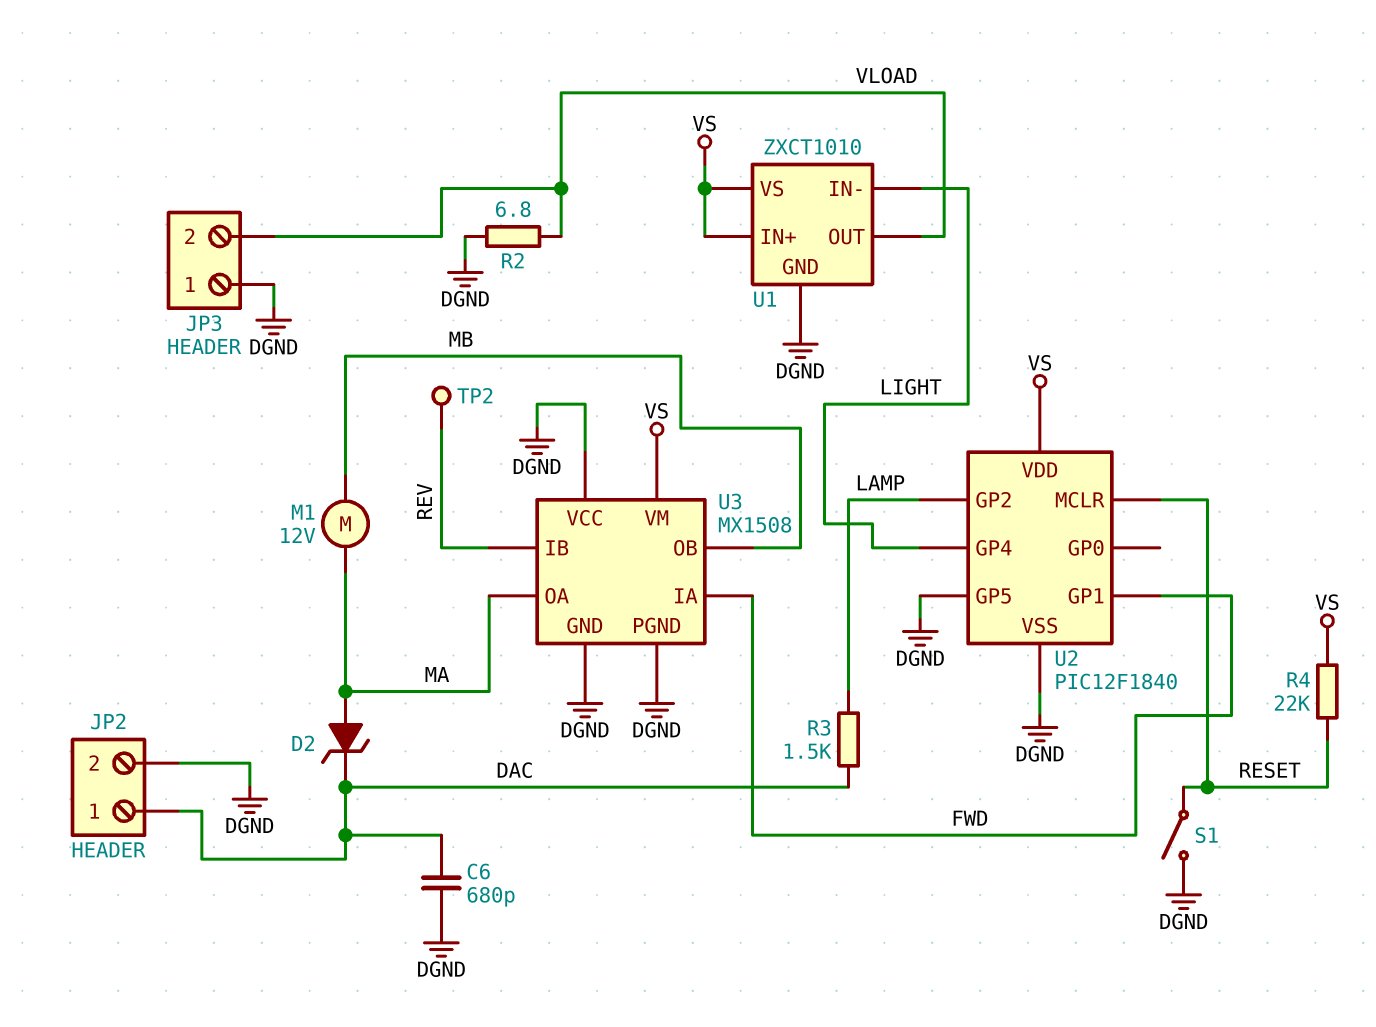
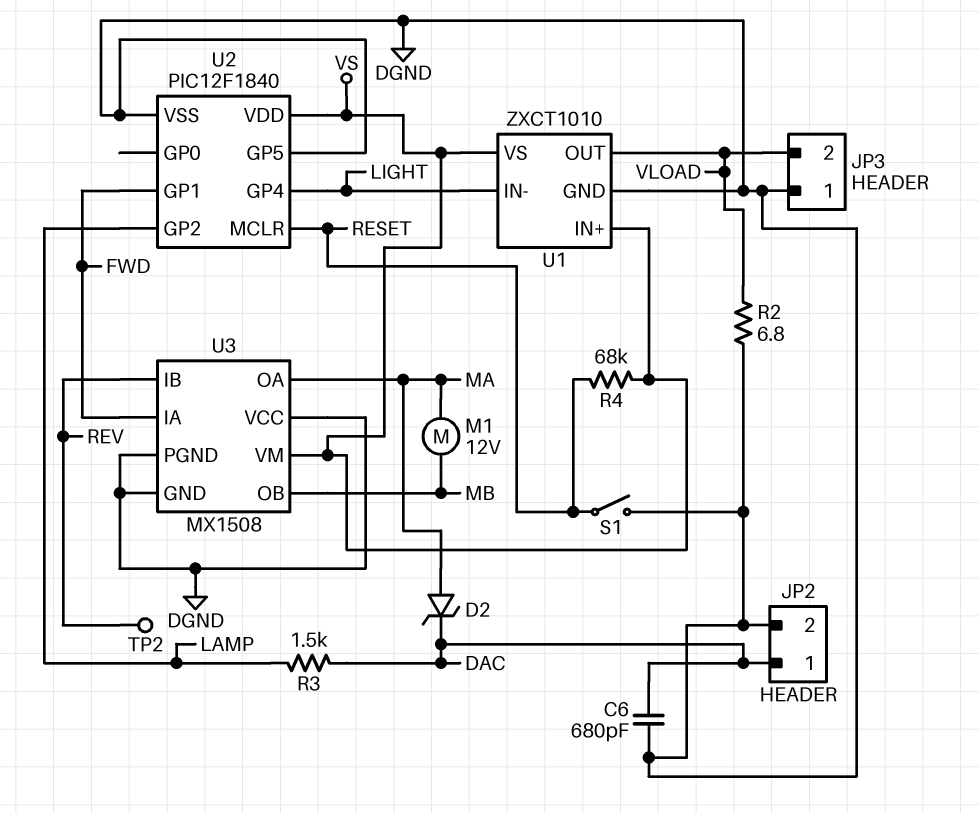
R4: 22k (RESET, VS) -> 68k (RESET, VS)

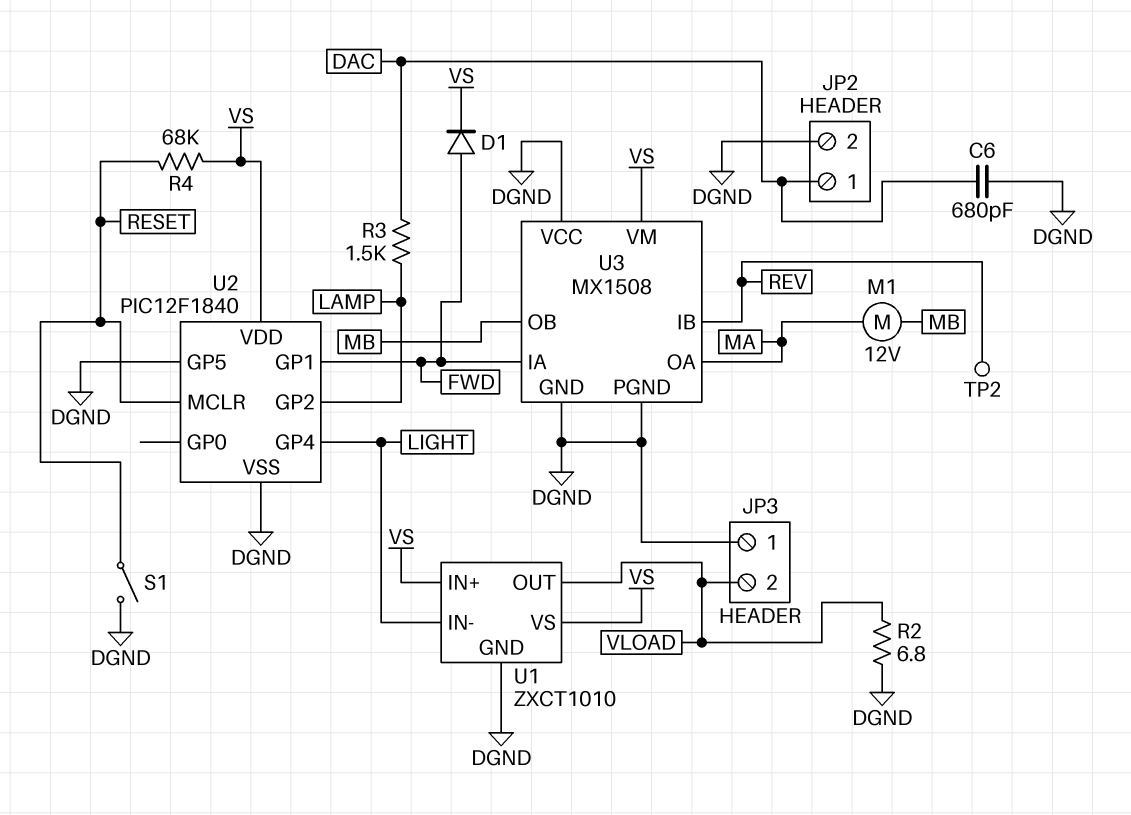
D1: none -> diode (A FWD, K VS)
D2: zener (A MA, K DAC) -> none

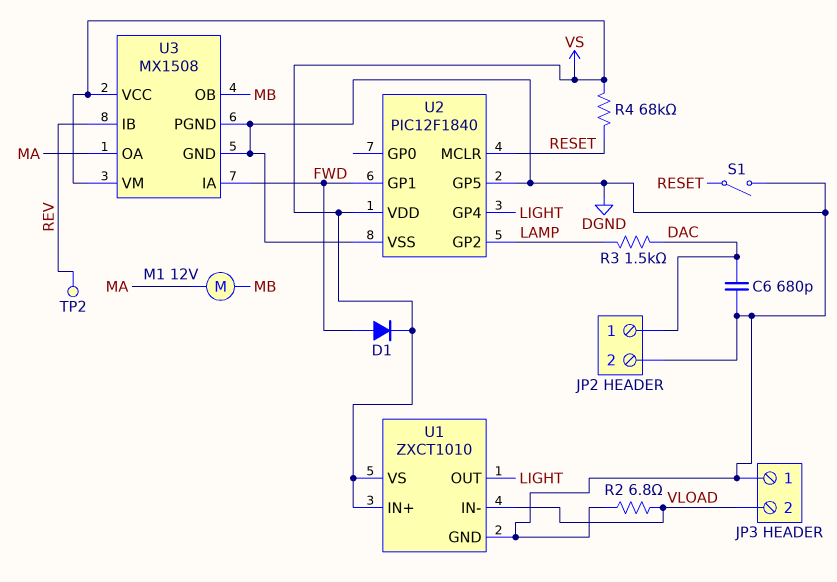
U1 pin IN-: LIGHT -> VLOAD
U1 pin OUT: VLOAD -> LIGHT
U3 pin VCC: DGND -> VS

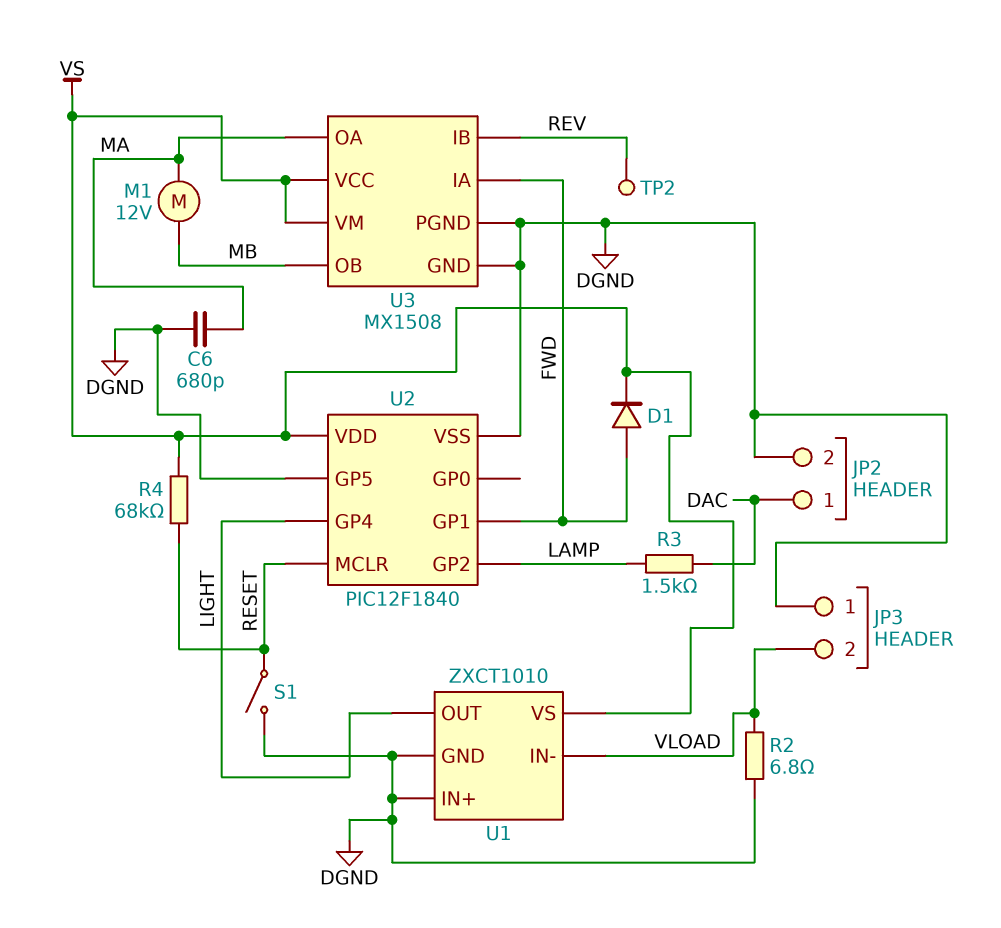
C6: 680pF (DAC, DGND) -> 680pF (DGND, MA)
U1 pin IN+: VS -> DGND

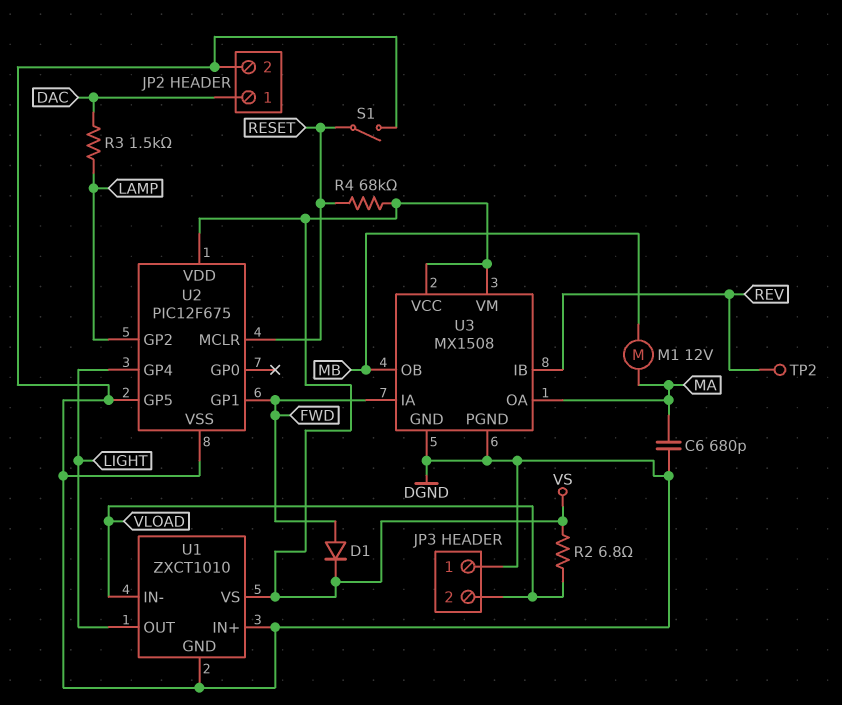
R2: 6.8 (DGND, VLOAD) -> 6.8 (VLOAD, VS)
U2: PIC12F1840 -> PIC12F675

